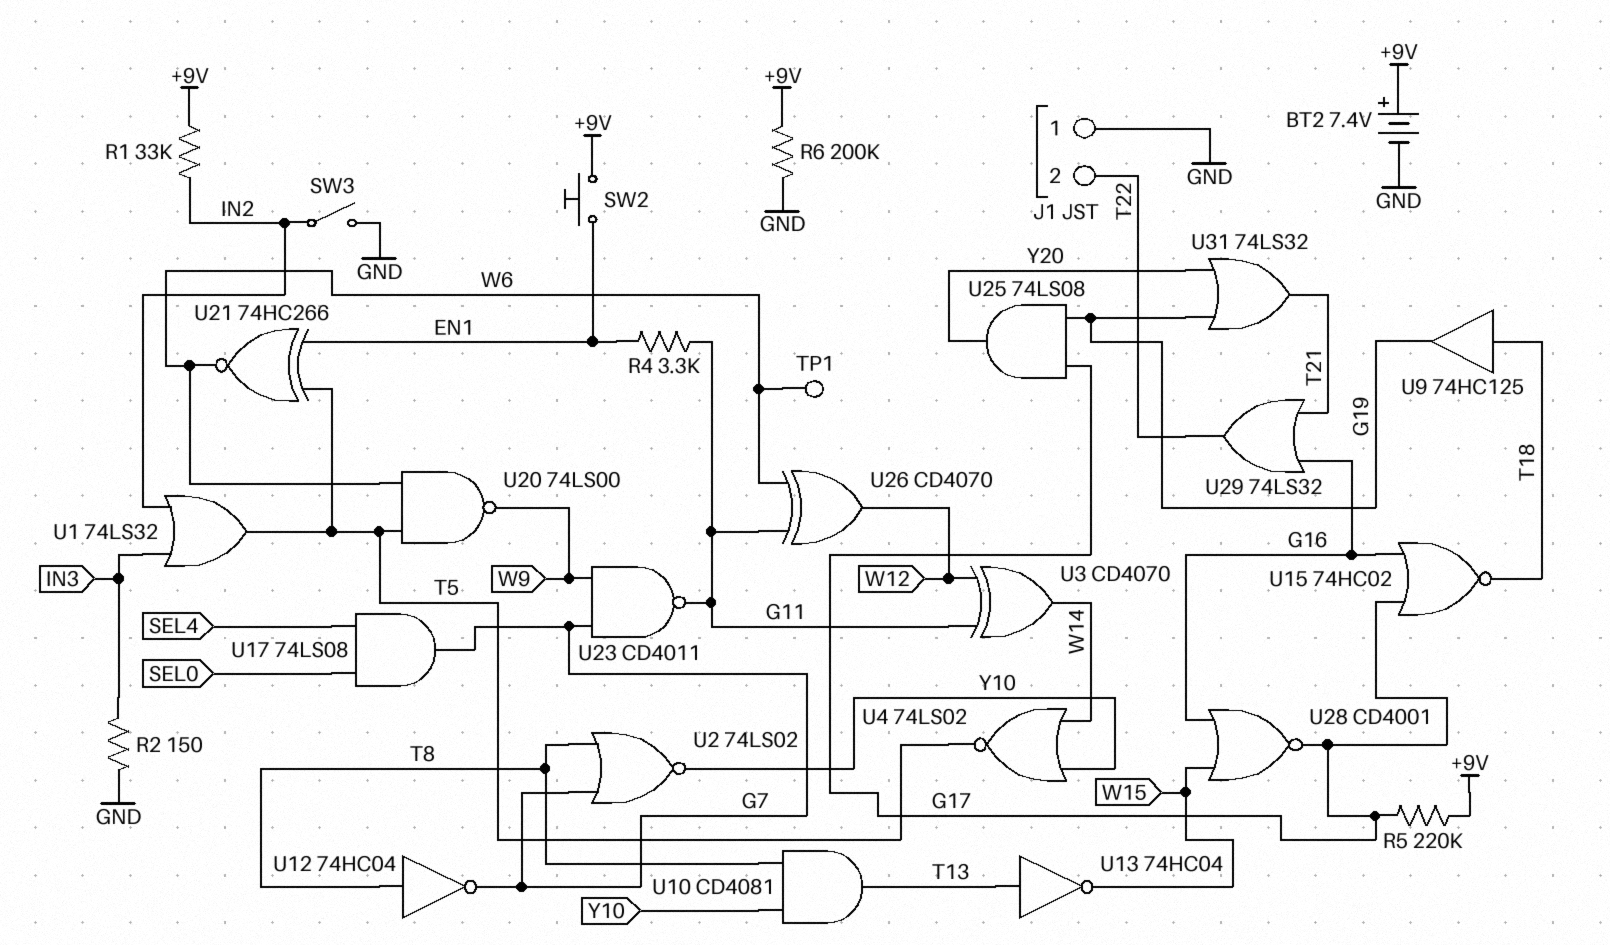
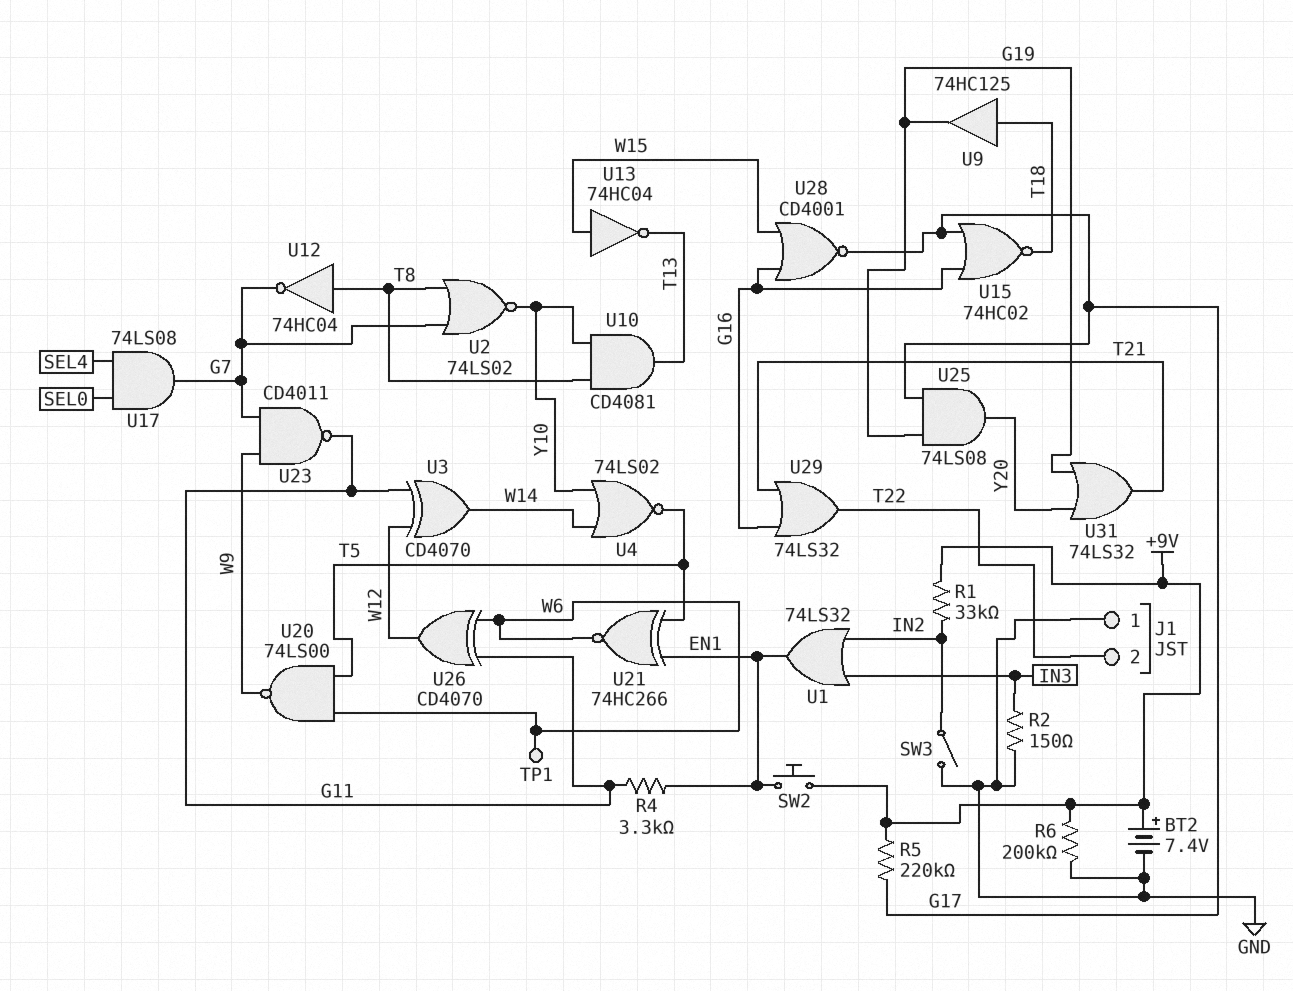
U1: OR 74LS32 (in IN2, in IN3, out T5) -> OR 74LS32 (in IN2, in IN3, out EN1)
U13: NOT 74HC04 (in T13, out W15) -> NOT 74HC04 (in W15, out T13)

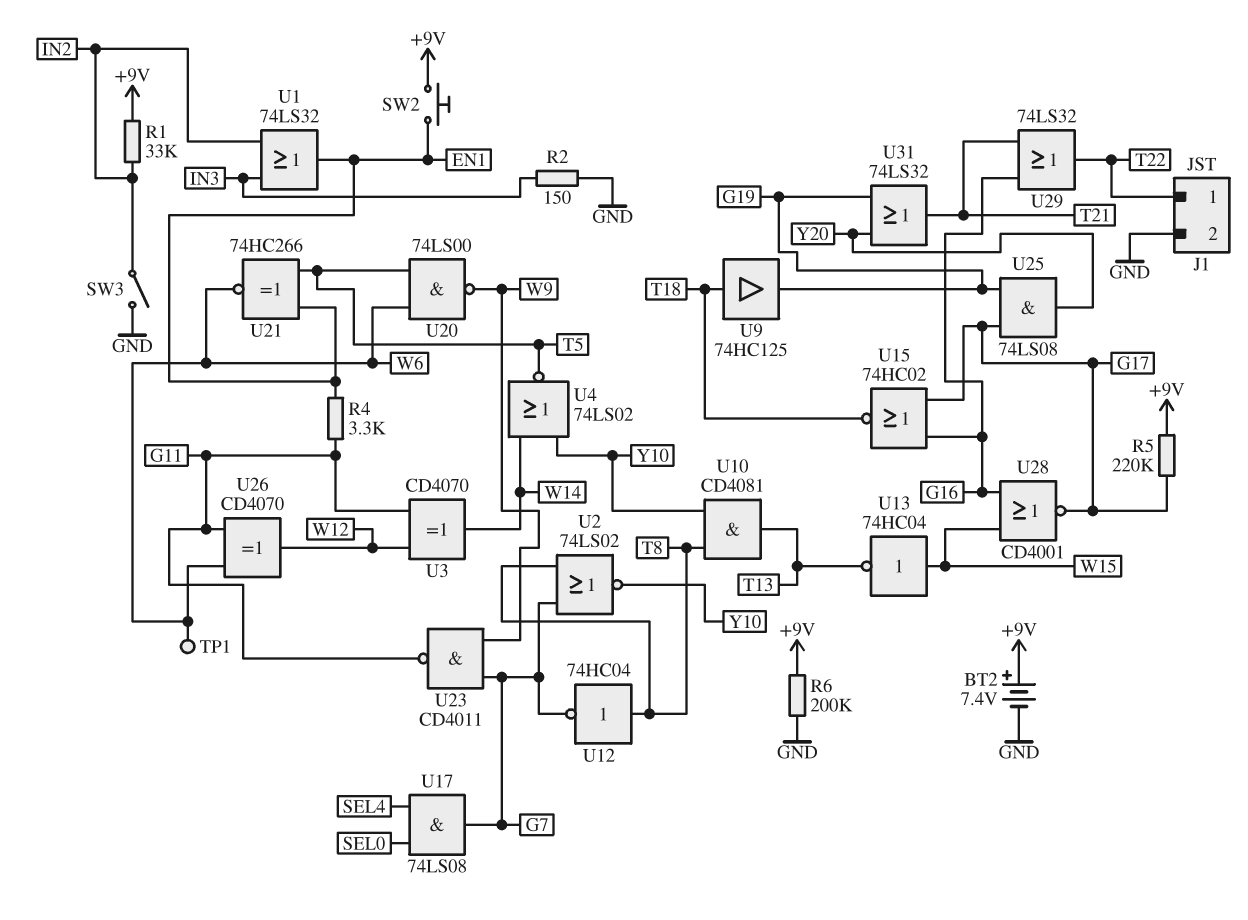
J1 pin 1: GND -> T22
J1 pin 2: T22 -> GND

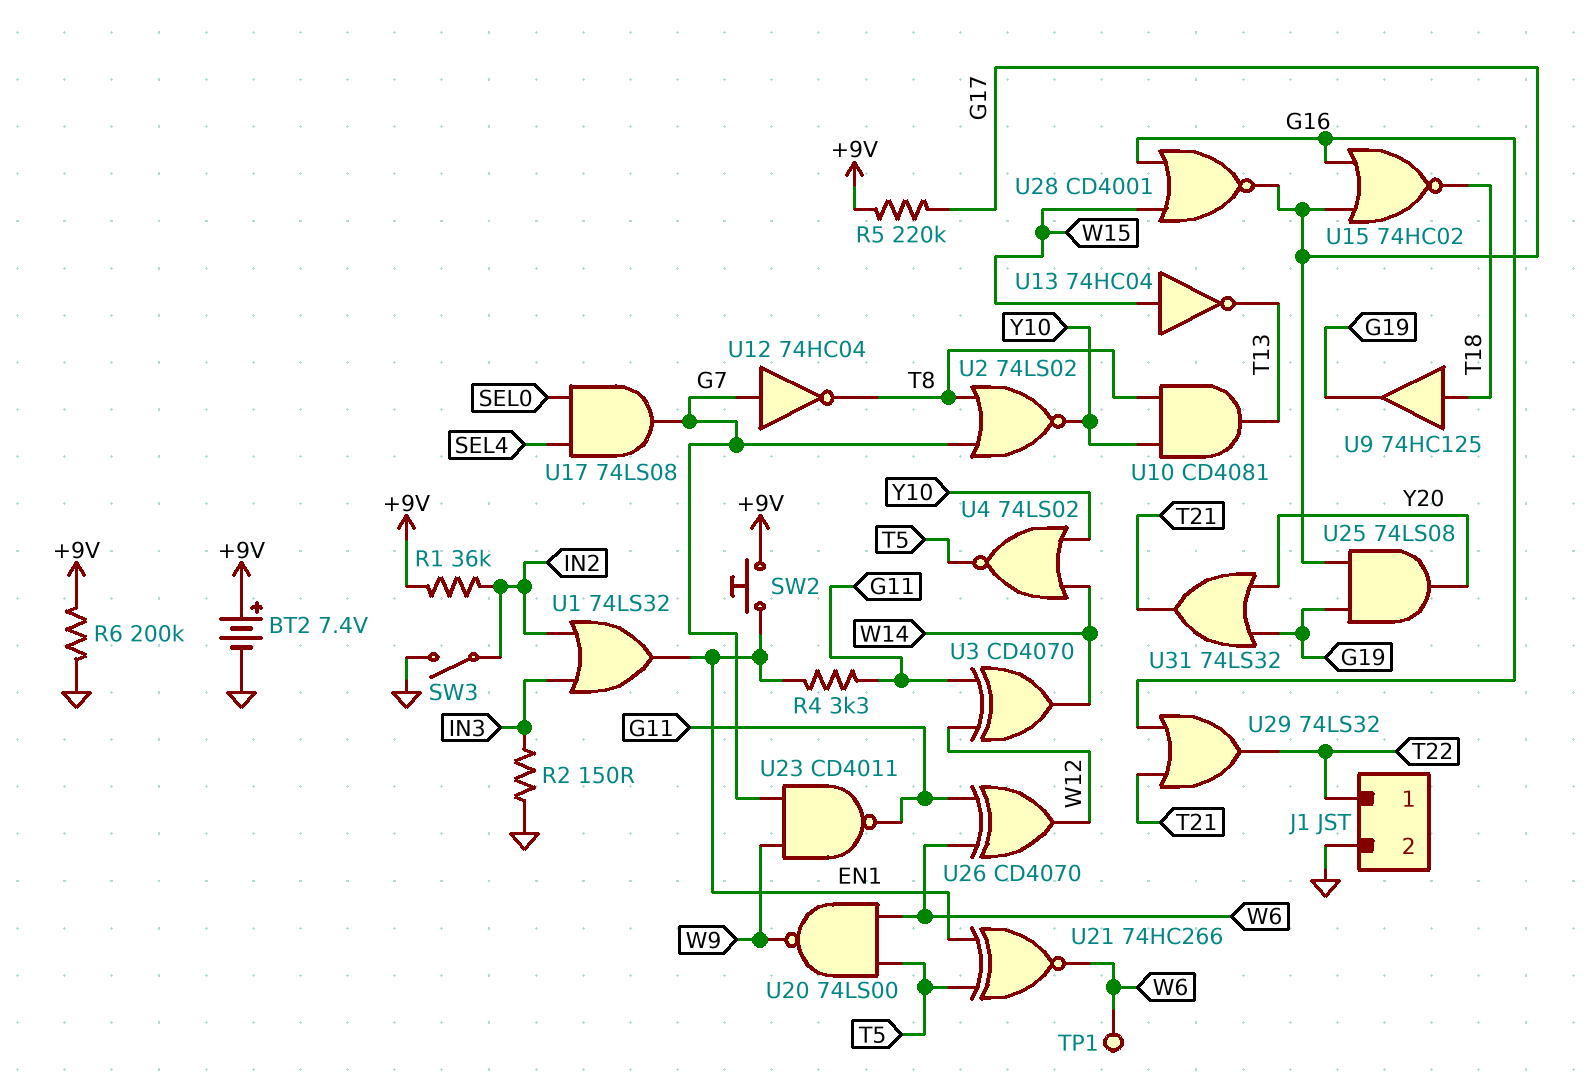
R1: 33k (+9V, IN2) -> 36k (+9V, IN2)
U12: NOT 74HC04 (in T8, out G7) -> NOT 74HC04 (in G7, out T8)

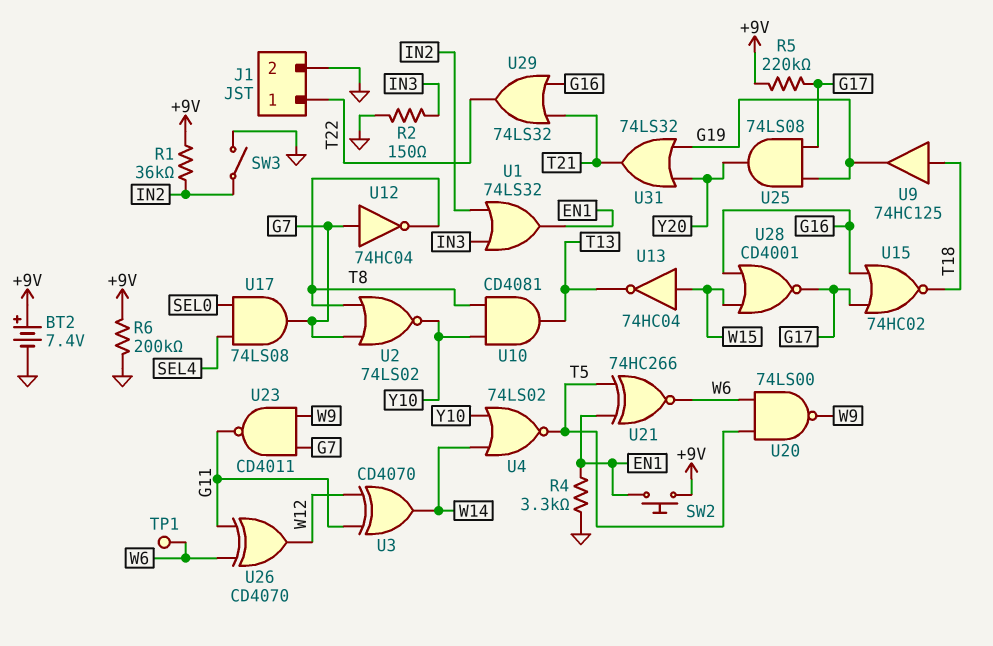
R4: 3.3k (EN1, G11) -> 3.3k (EN1, GND)

